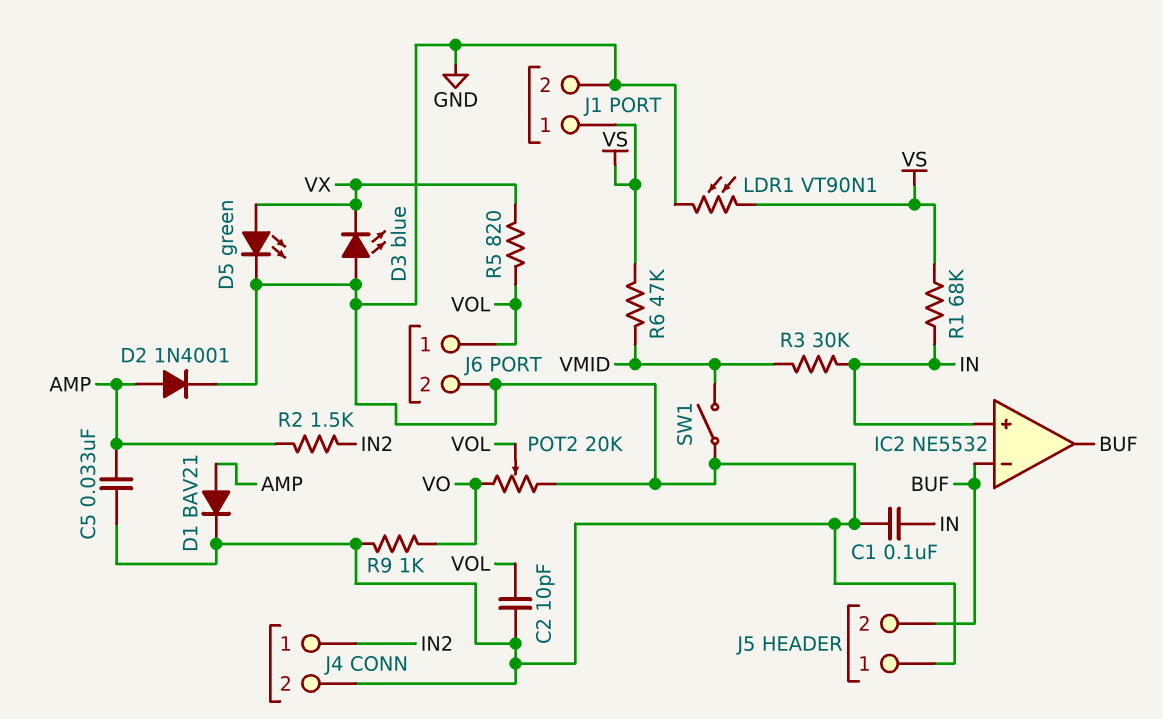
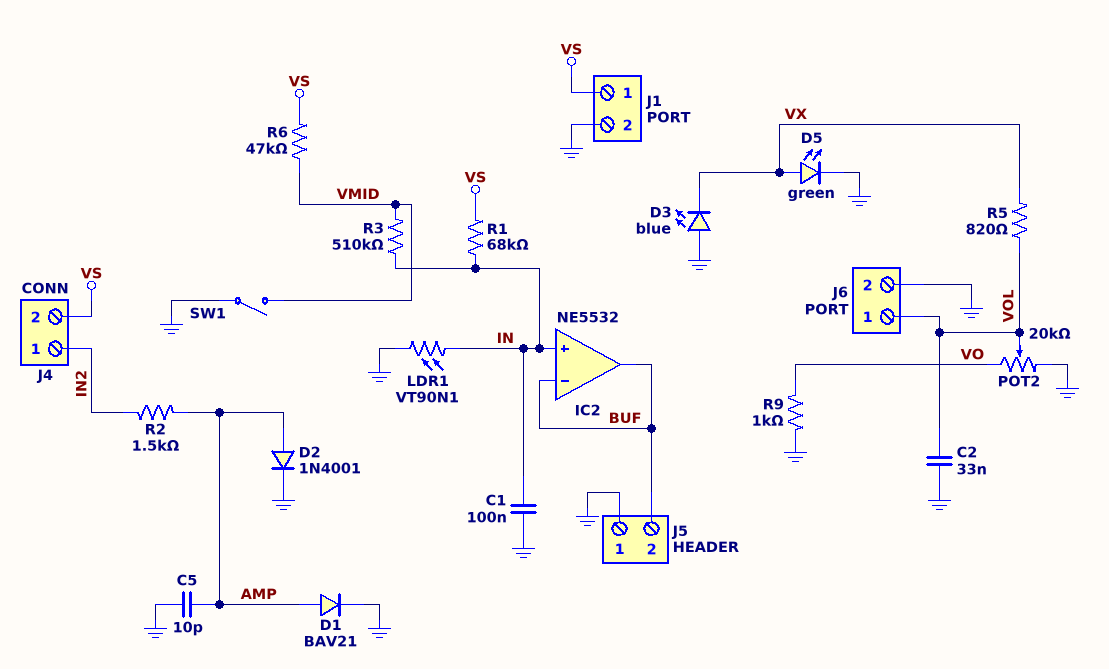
C2: 10pF (GND, VOL) -> 33nF (GND, VOL)
C5: 33nF (AMP, GND) -> 10pF (AMP, GND)
J4 pin 2: GND -> VS
LDR1: VT90N1 (GND, VS) -> VT90N1 (GND, IN)
R3: 30k (IN, VMID) -> 510k (IN, VMID)

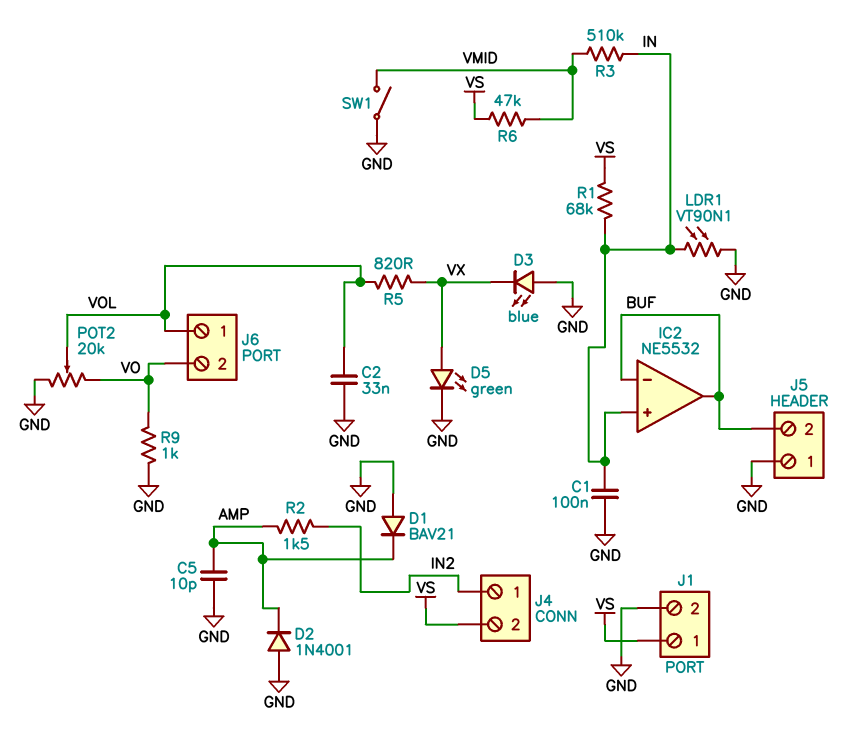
D1: diode BAV21 (A AMP, K GND) -> diode BAV21 (A GND, K AMP)
D2: diode 1N4001 (A AMP, K GND) -> diode 1N4001 (A GND, K AMP)
J6 pin 2: GND -> VO

